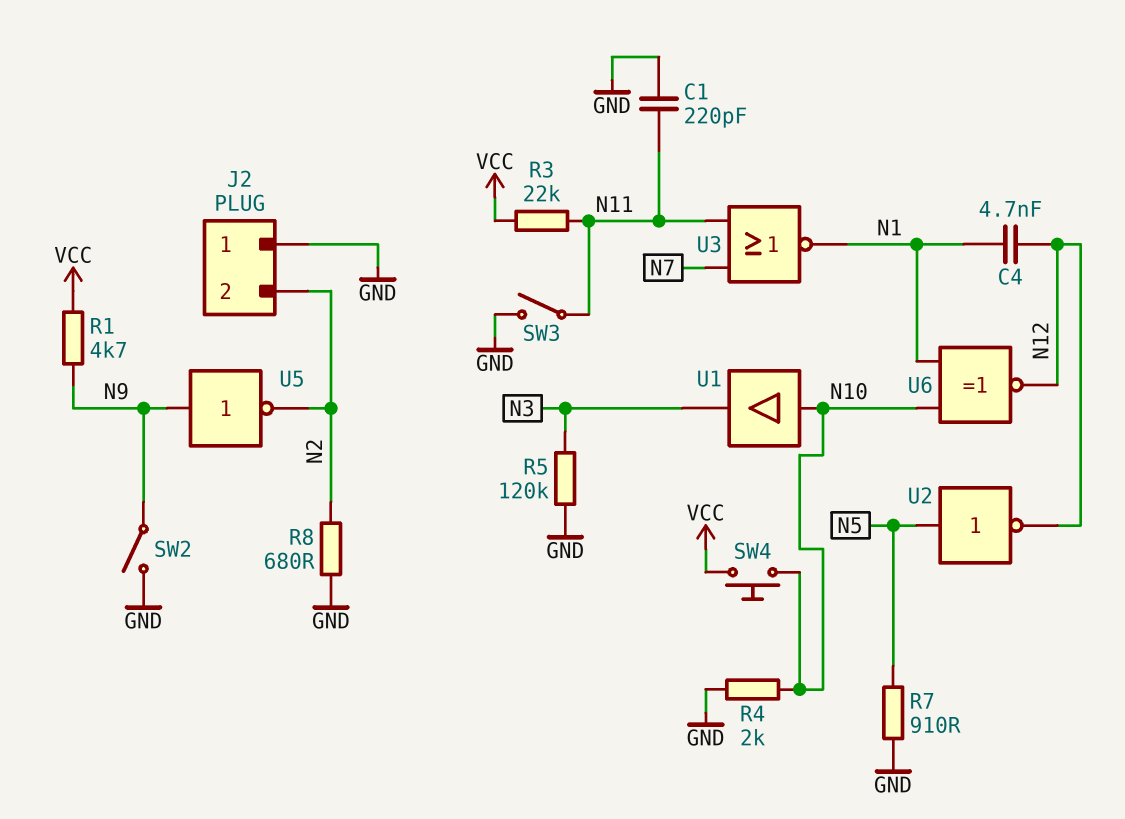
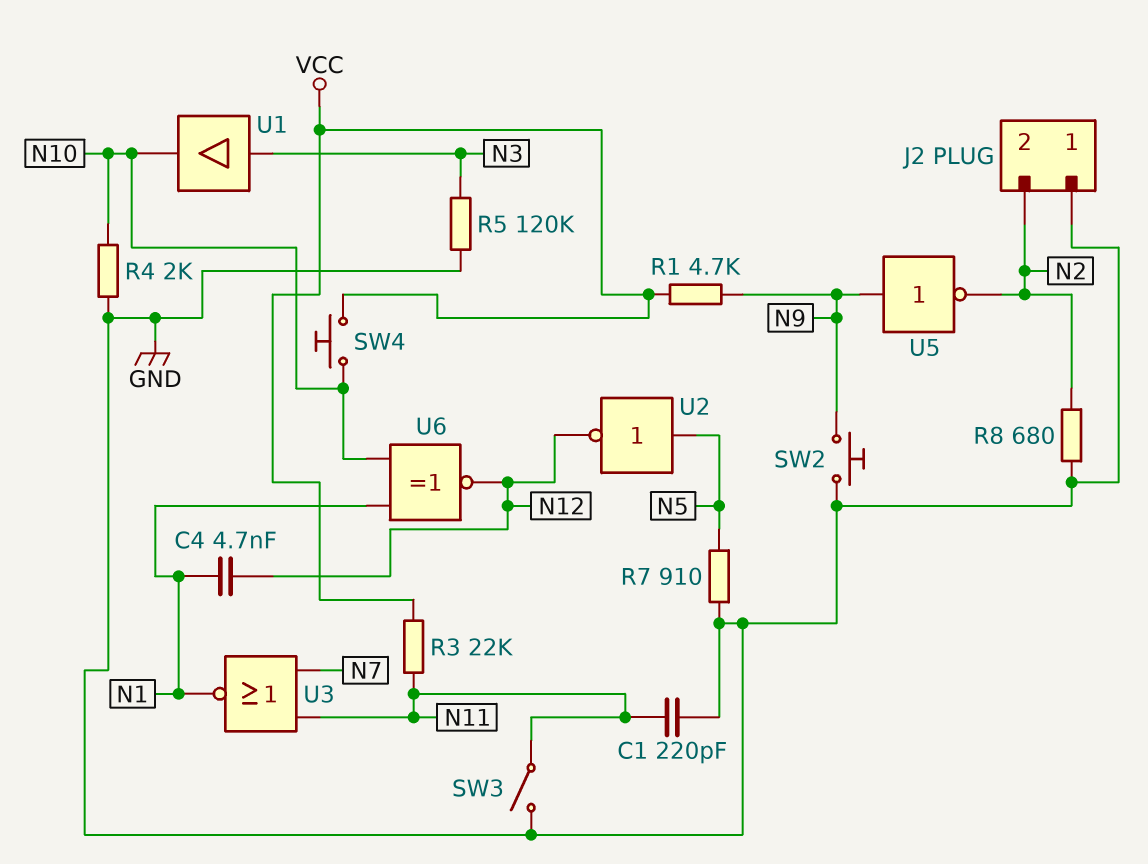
SW2: switch (GND, N9) -> button (GND, N9)
U1: buffer (in N10, out N3) -> buffer (in N3, out N10)

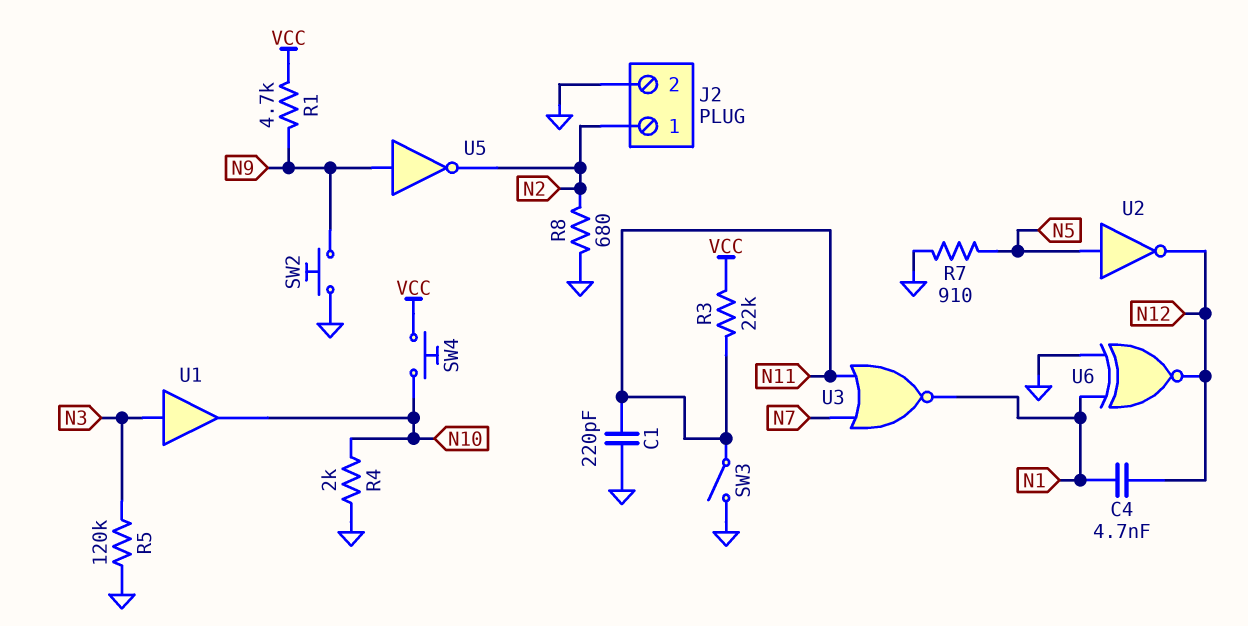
J2 pin 1: GND -> N2
J2 pin 2: N2 -> GND
U6: XNOR (in N1, in N10, out N12) -> XNOR (in GND, in N1, out N12)

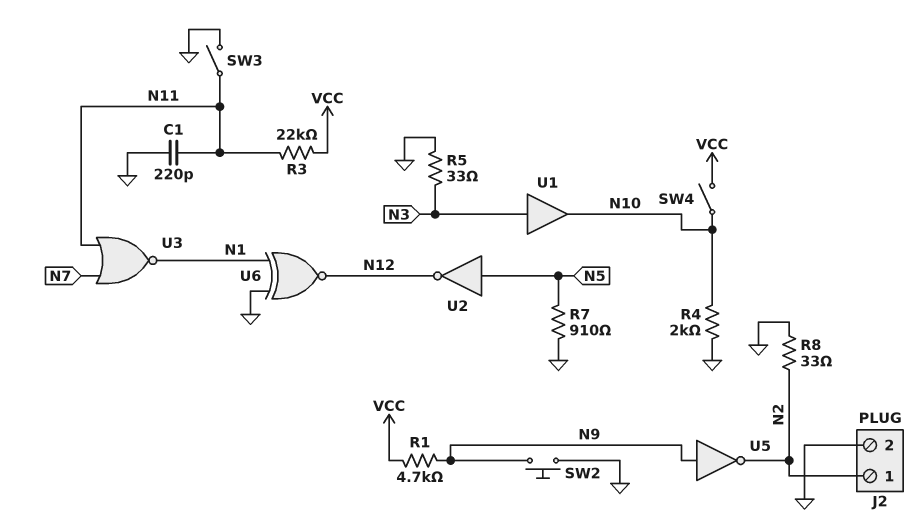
C4: 4.7nF (N1, N12) -> none
R5: 120k (GND, N3) -> 33 (GND, N3)
R8: 680 (GND, N2) -> 33 (GND, N2)
SW4: button (N10, VCC) -> switch (N10, VCC)

